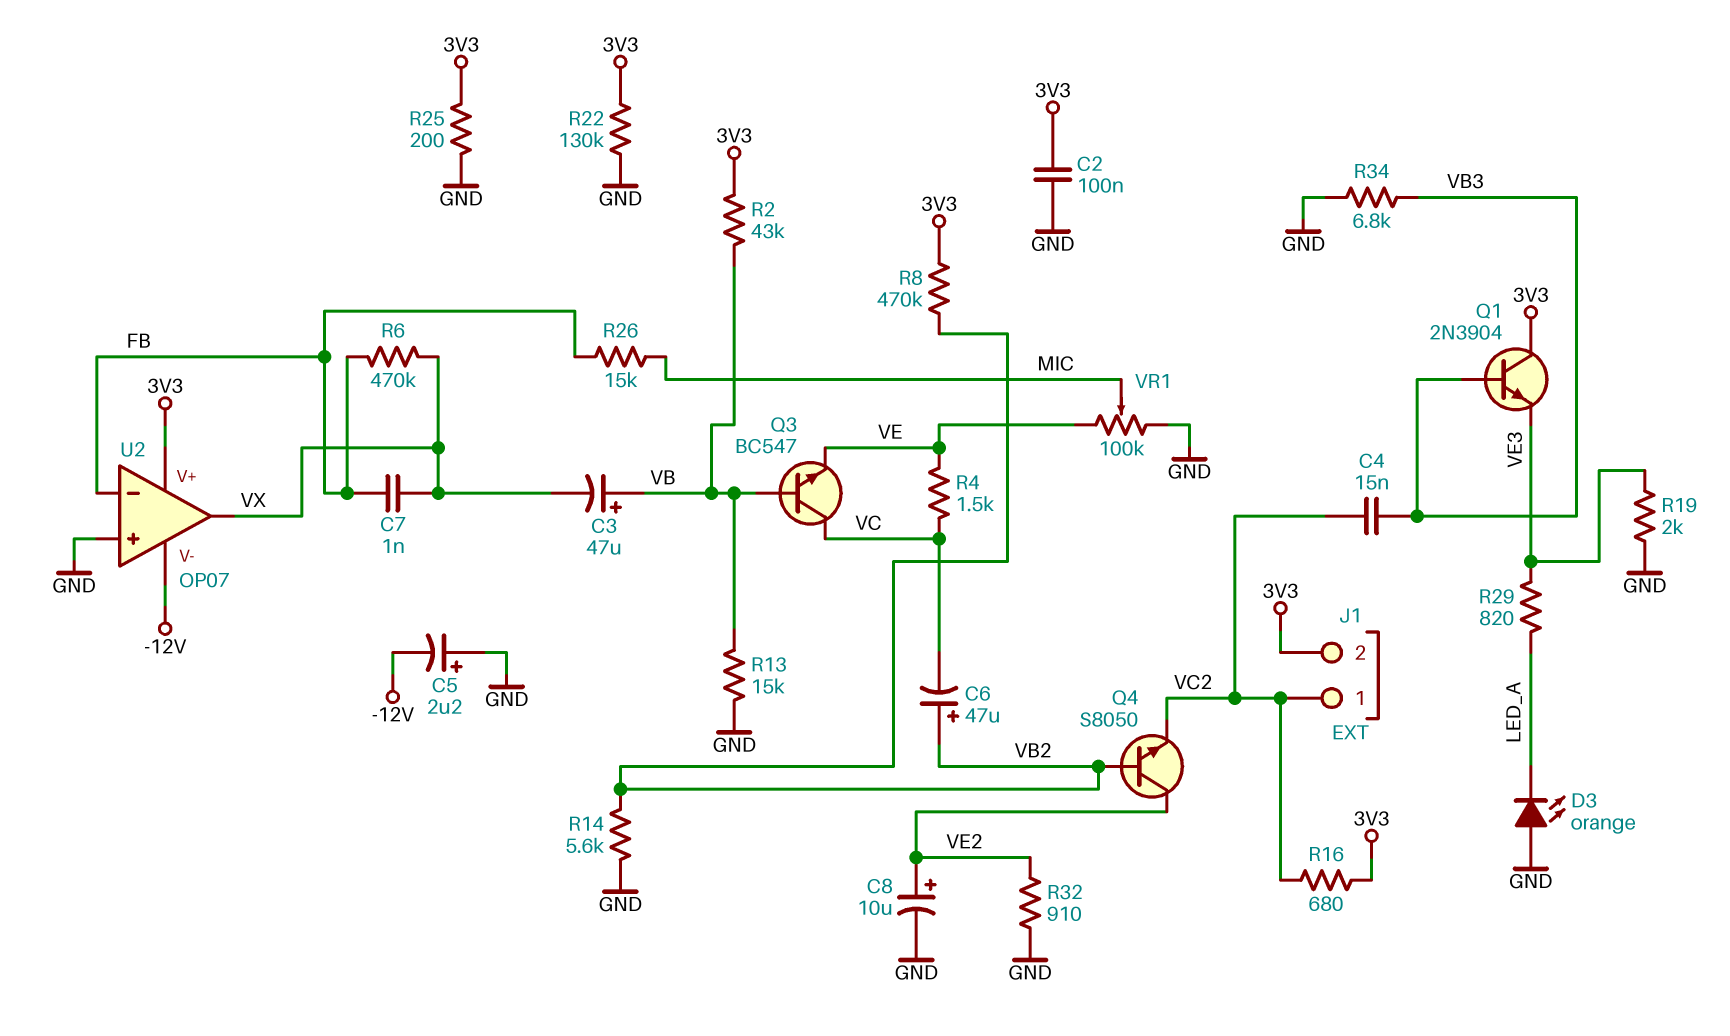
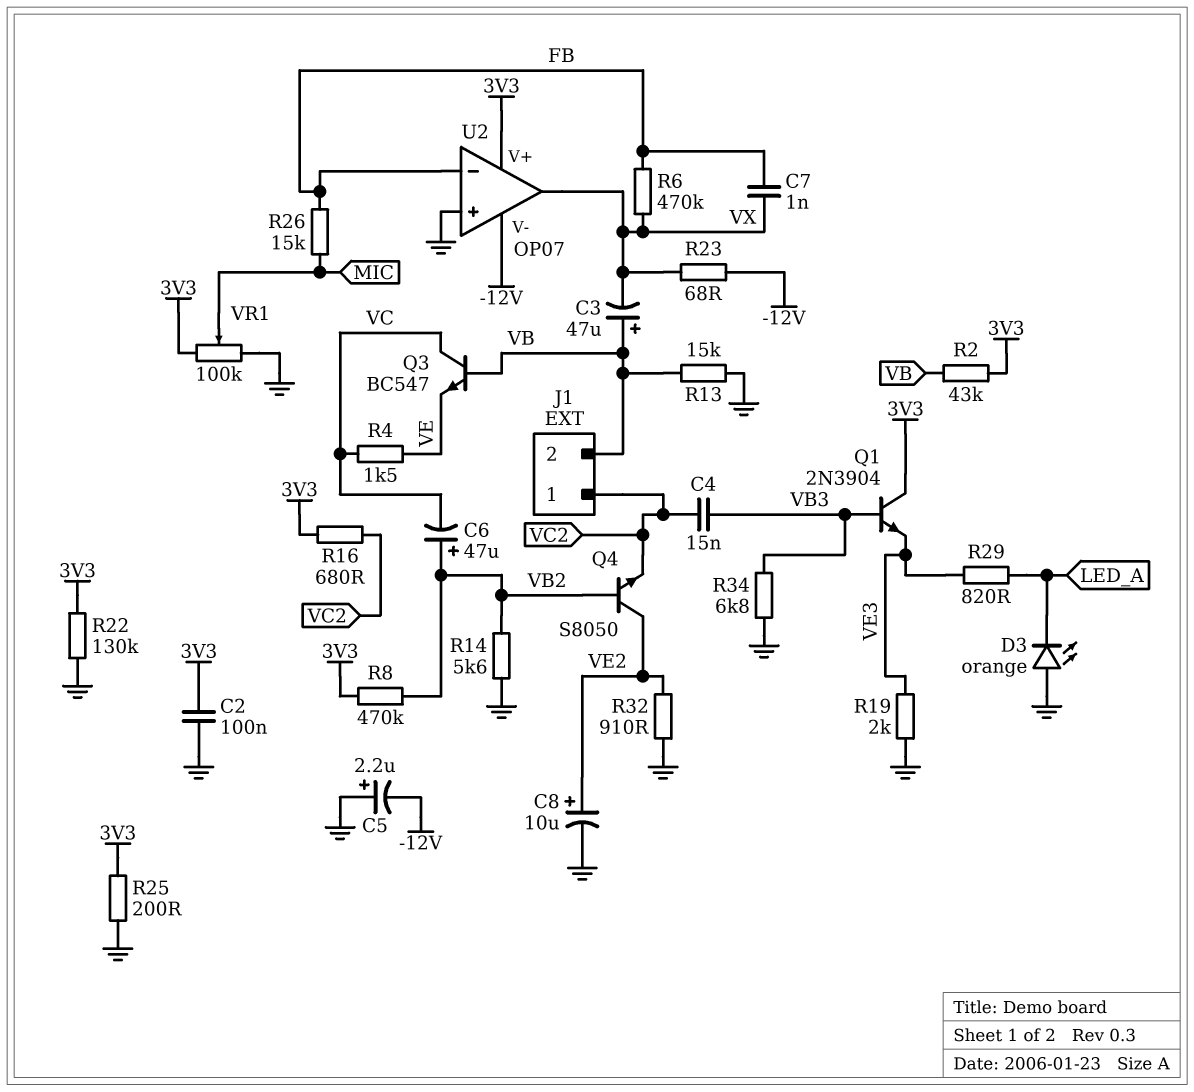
J1 pin 2: 3V3 -> VB
R23: none -> 68 (-12V, VX)
VR1: 100k (GND, VE, wiper MIC) -> 100k (3V3, GND, wiper MIC)

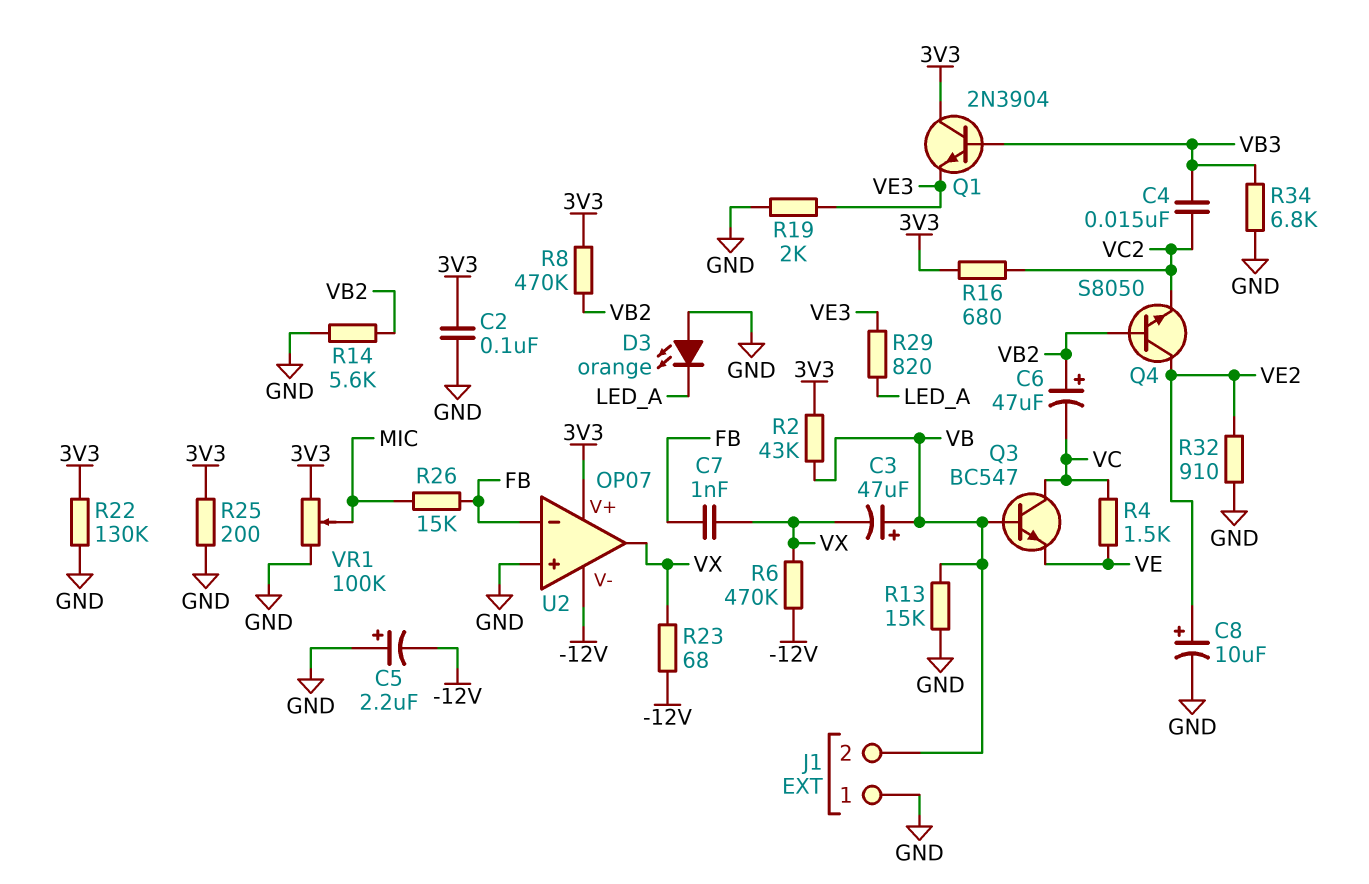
J1 pin 1: VC2 -> GND
R6: 470k (FB, VX) -> 470k (-12V, VX)

